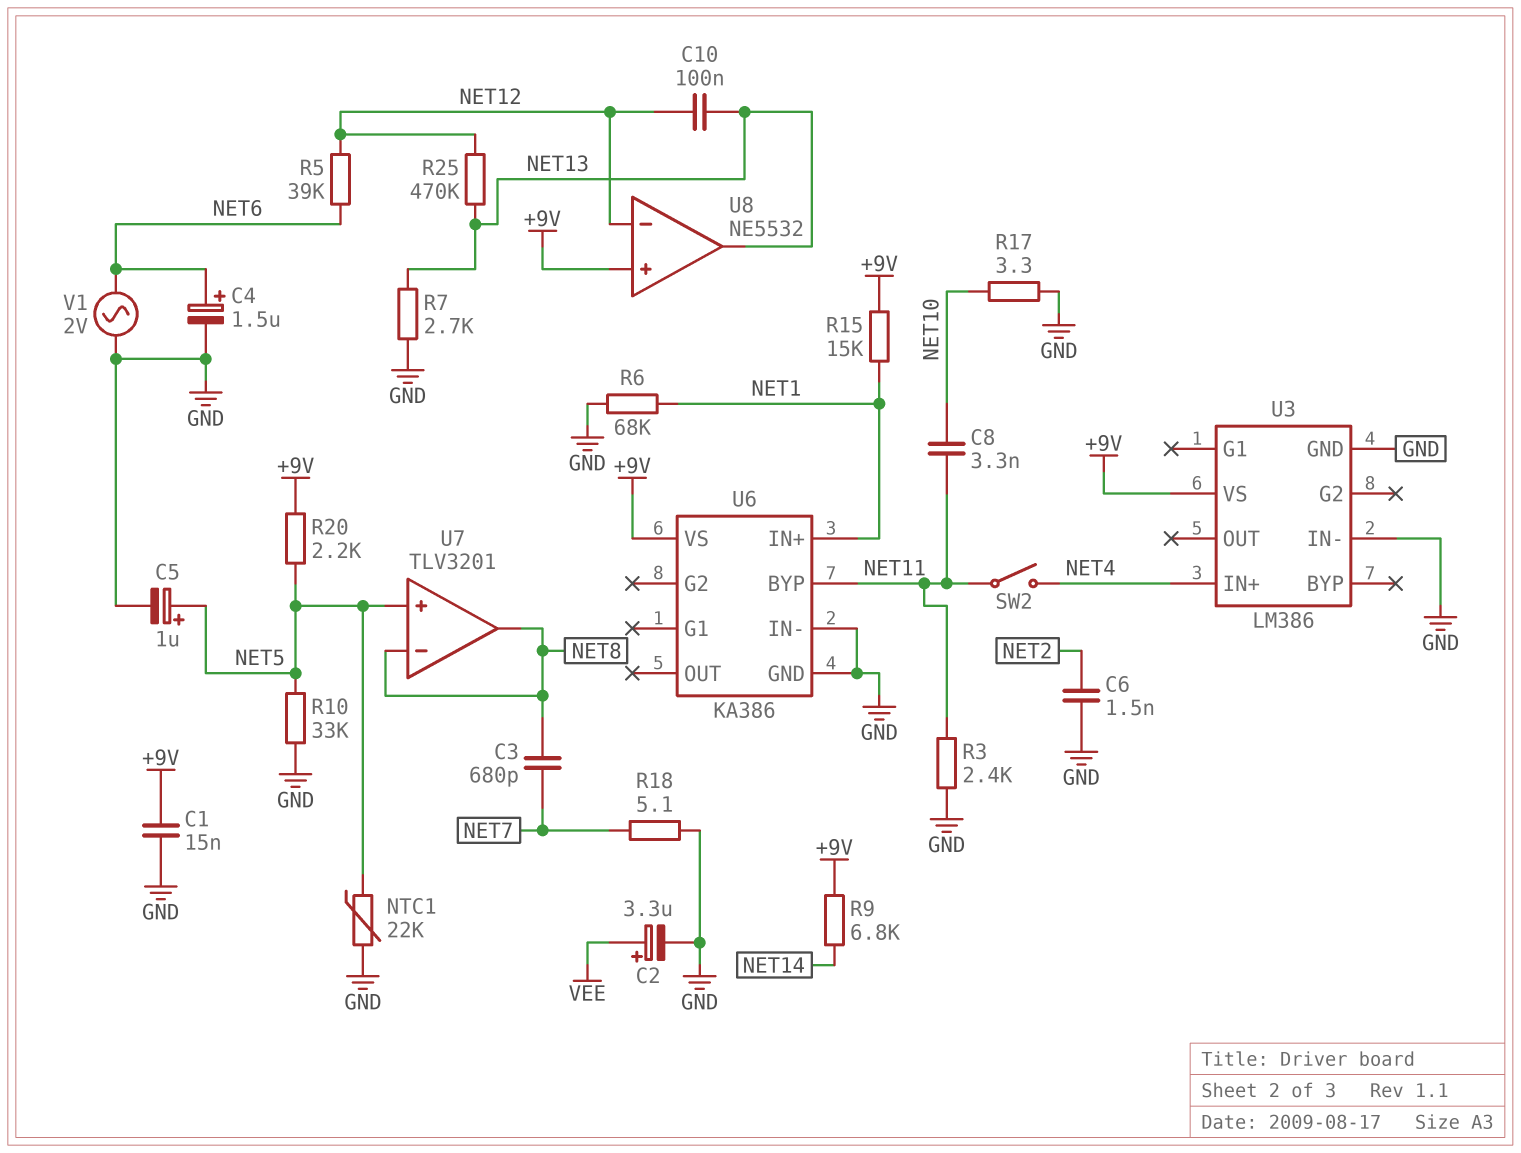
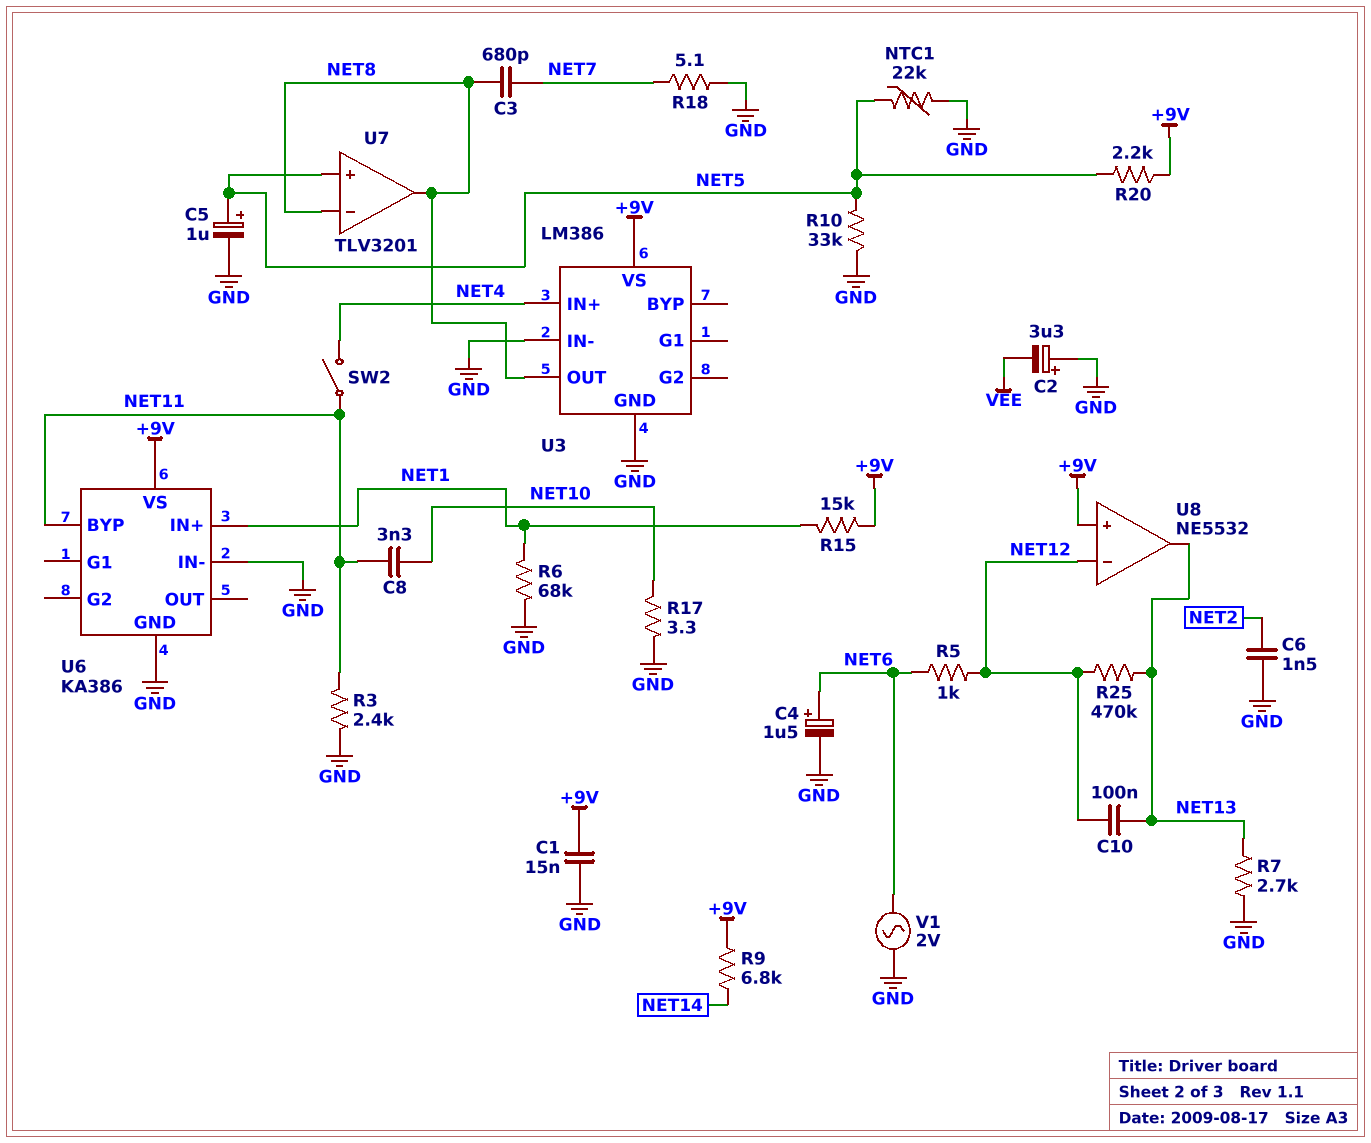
C2: 3.3uF (plus VEE, minus GND) -> 3.3uF (plus GND, minus VEE)
R5: 39k (NET6, NET12) -> 1k (NET6, NET12)
U3 pin OUT: none -> NET8

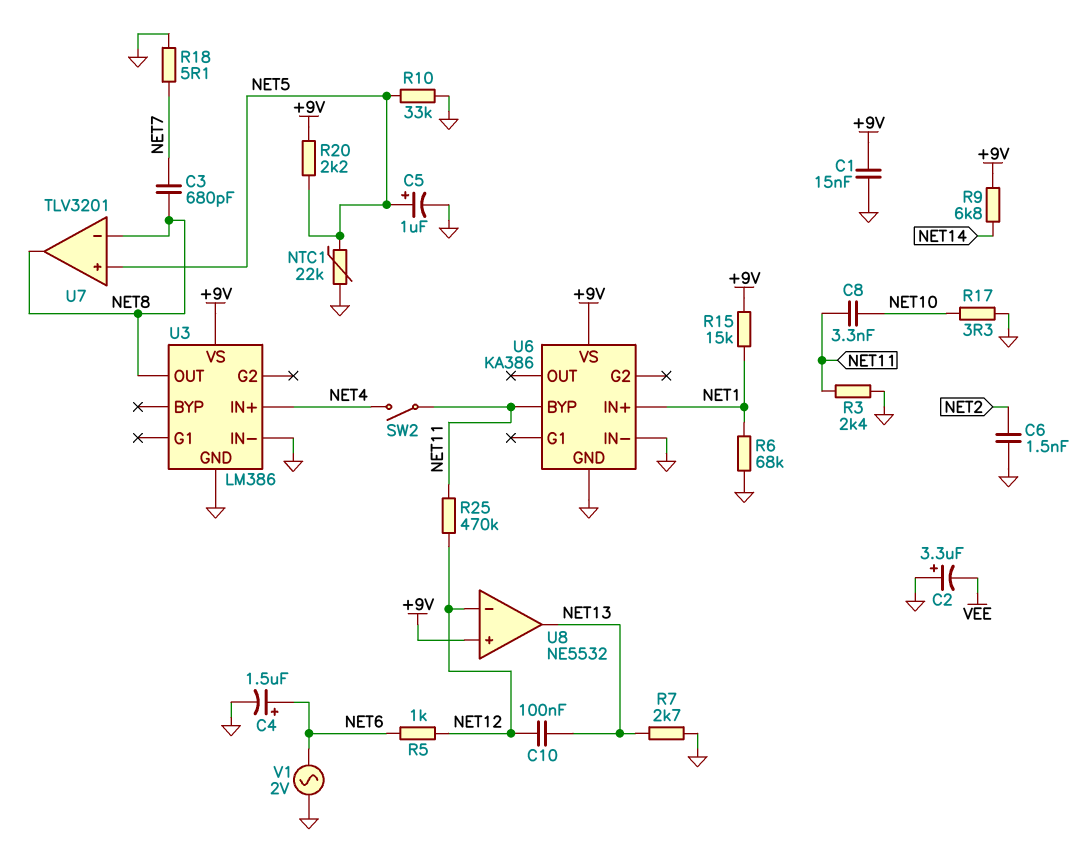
R25: 470k (NET12, NET13) -> 470k (NET11, NET12)

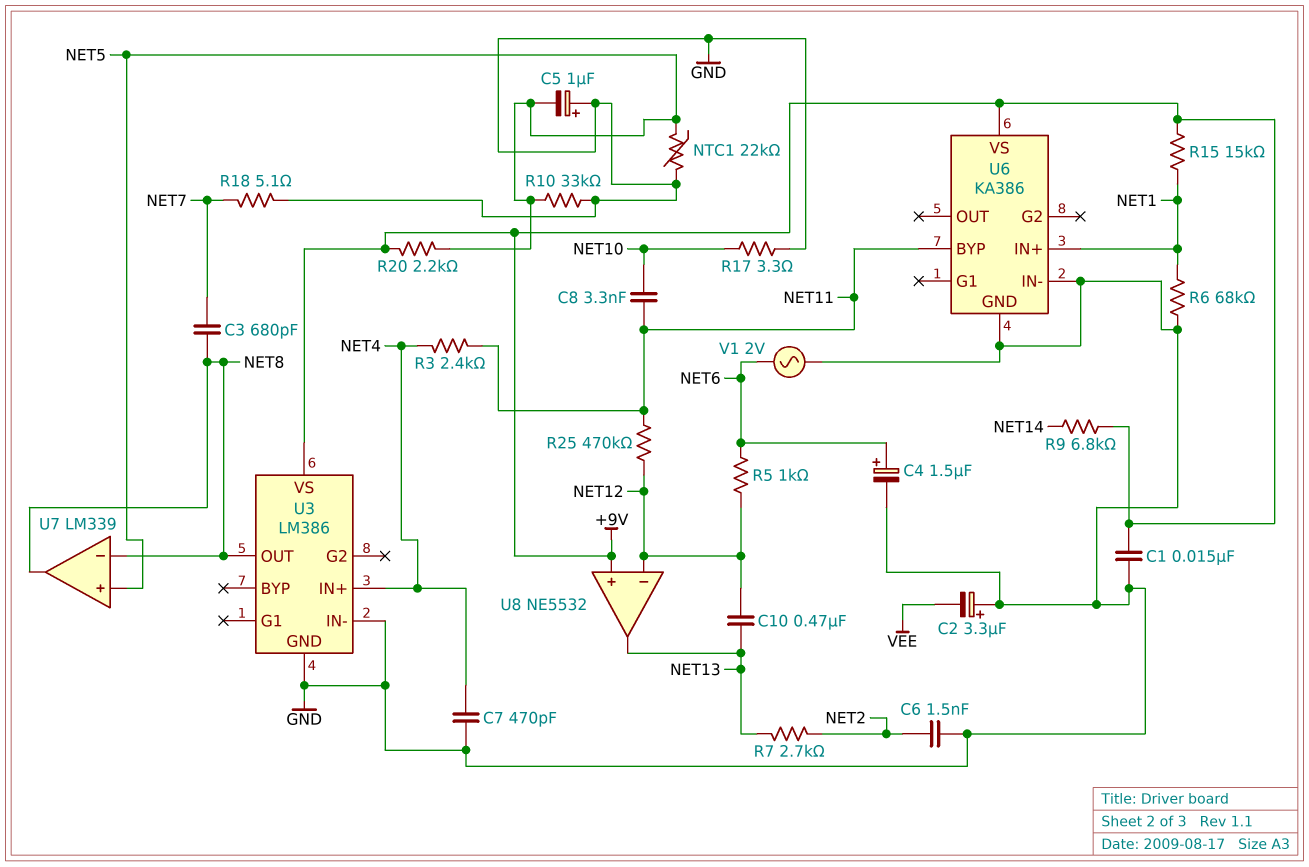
C5: 1uF (plus NET5, minus GND) -> 1uF (plus GND, minus NET5)
C7: none -> 470pF (GND, NET4)
C10: 100nF (NET12, NET13) -> 470nF (NET12, NET13)
R3: 2.4k (GND, NET11) -> 2.4k (NET4, NET11)
R7: 2.7k (GND, NET13) -> 2.7k (NET2, NET13)
SW2: switch (NET4, NET11) -> none
U7: TLV3201 -> LM339

